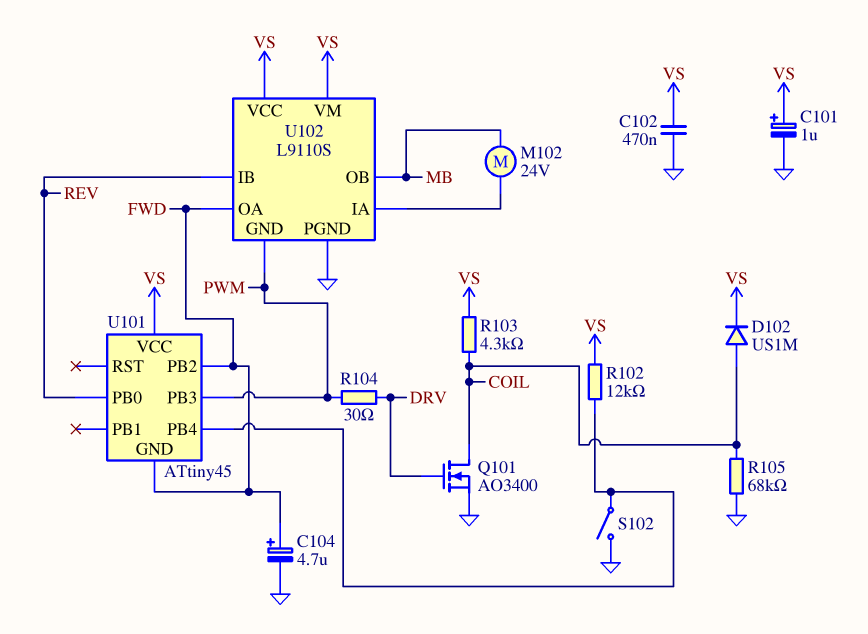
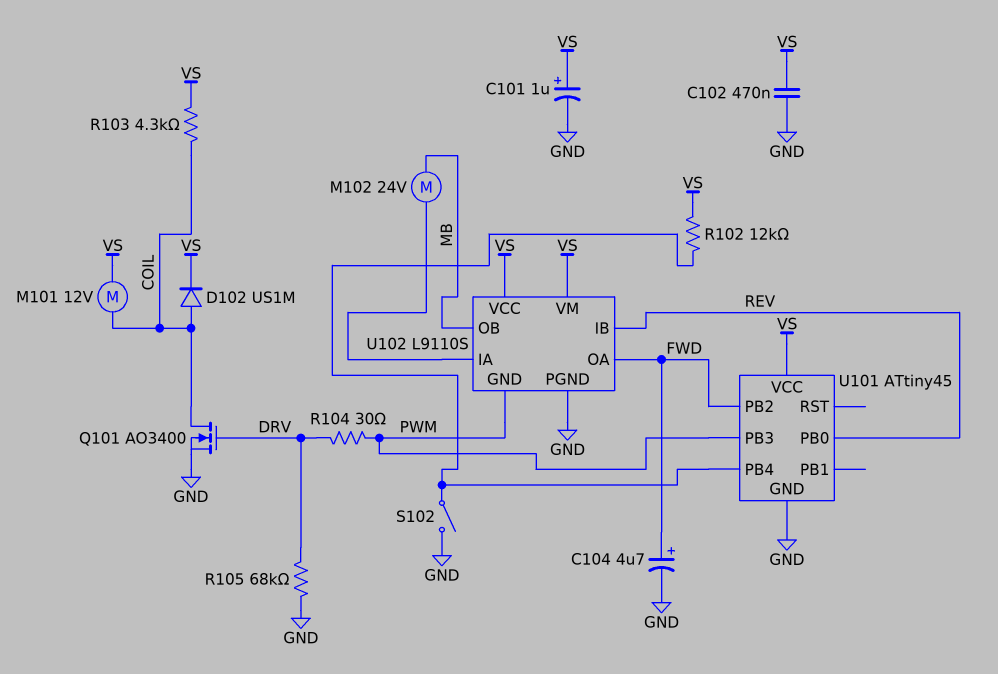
M101: none -> motor 12V (COIL, VS)
R105: 68k (COIL, GND) -> 68k (DRV, GND)
U101 pin GND: FWD -> GND

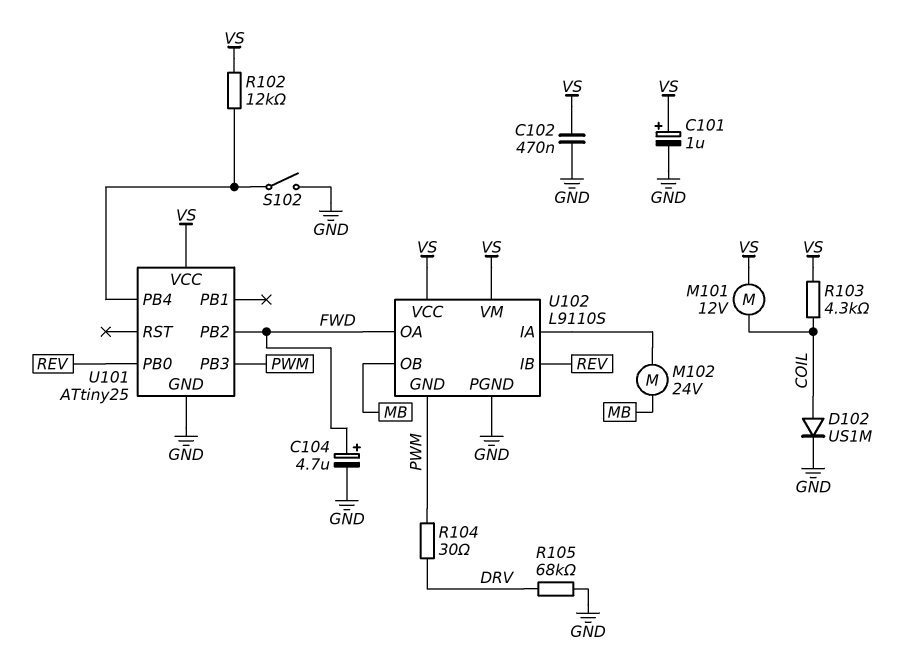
D102: diode US1M (A COIL, K VS) -> diode US1M (A COIL, K GND)
Q101: NMOS AO3400 (G DRV, D COIL, S GND) -> none
U101: ATtiny45 -> ATtiny25

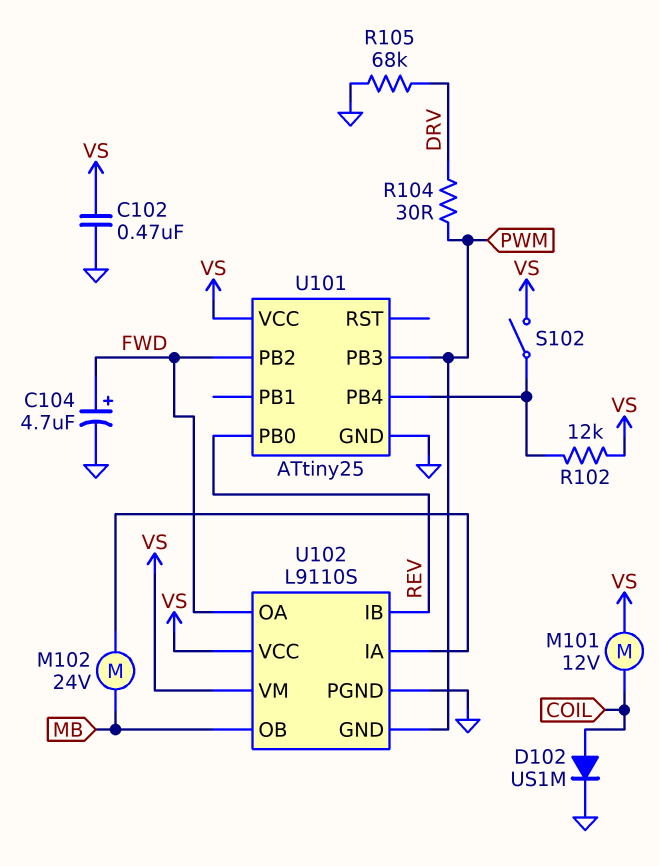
C101: 1uF (plus VS, minus GND) -> none
R103: 4.3k (COIL, VS) -> none
S102: switch (GND, U101/PB4) -> switch (U101/PB4, VS)

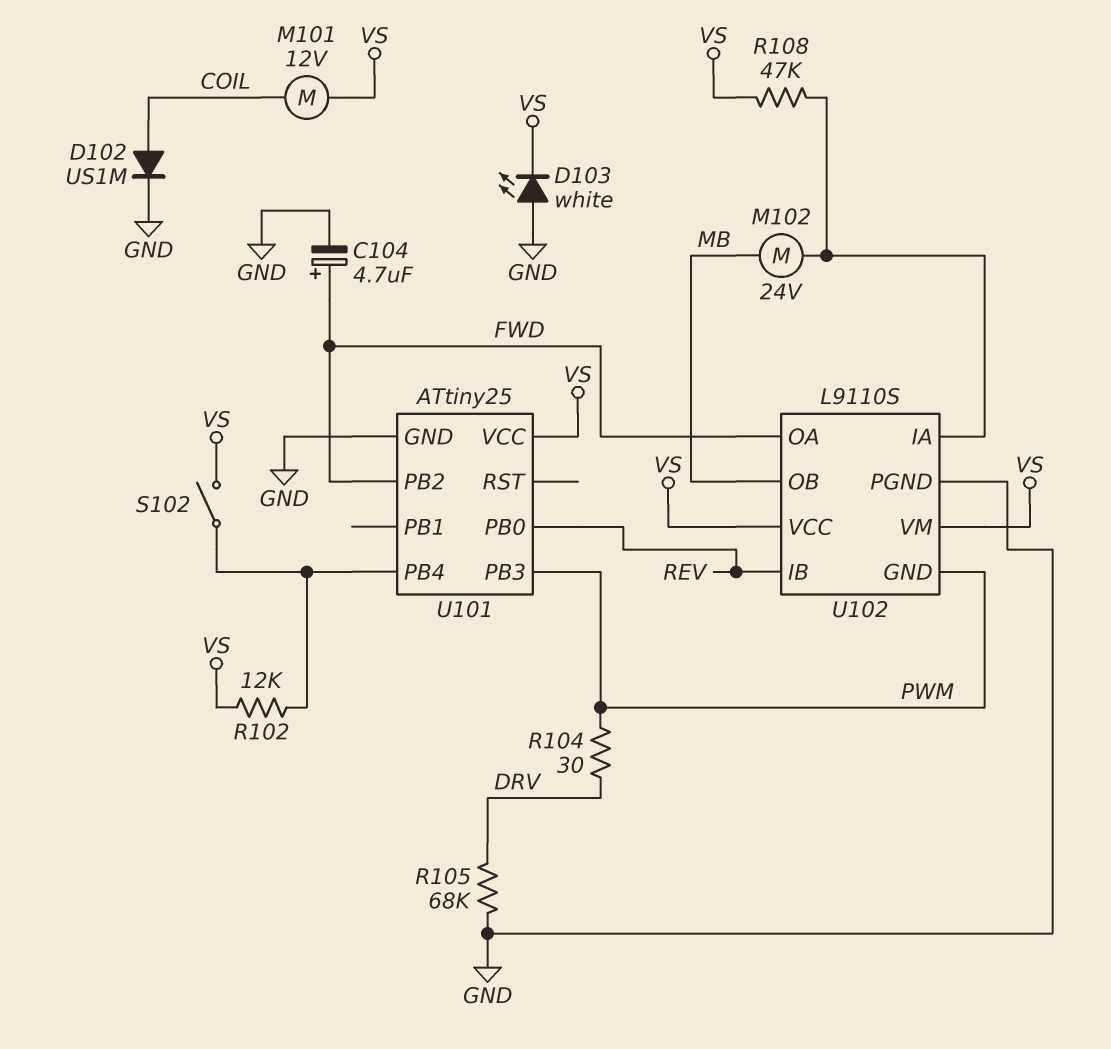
C102: 470nF (GND, VS) -> none
D103: none -> LED white (A GND, K VS)
R108: none -> 47k (U102/IA, VS)

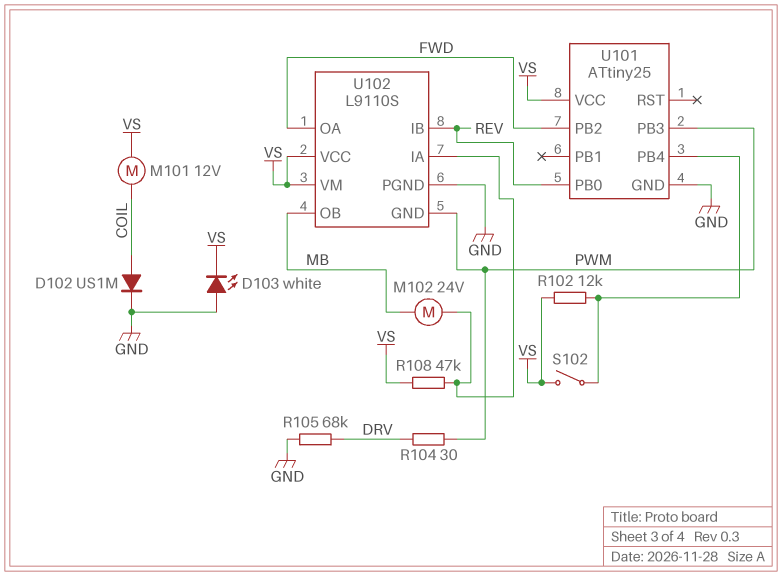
C104: 4.7uF (plus FWD, minus GND) -> none

